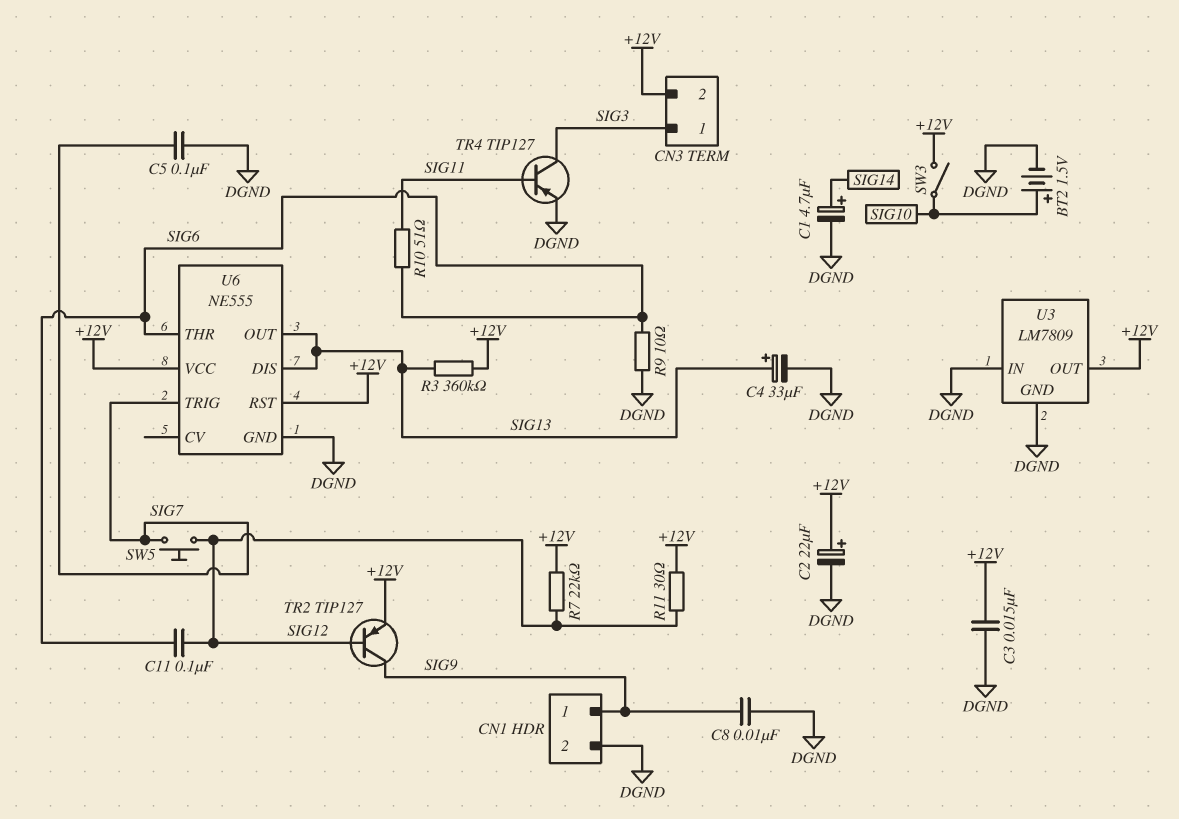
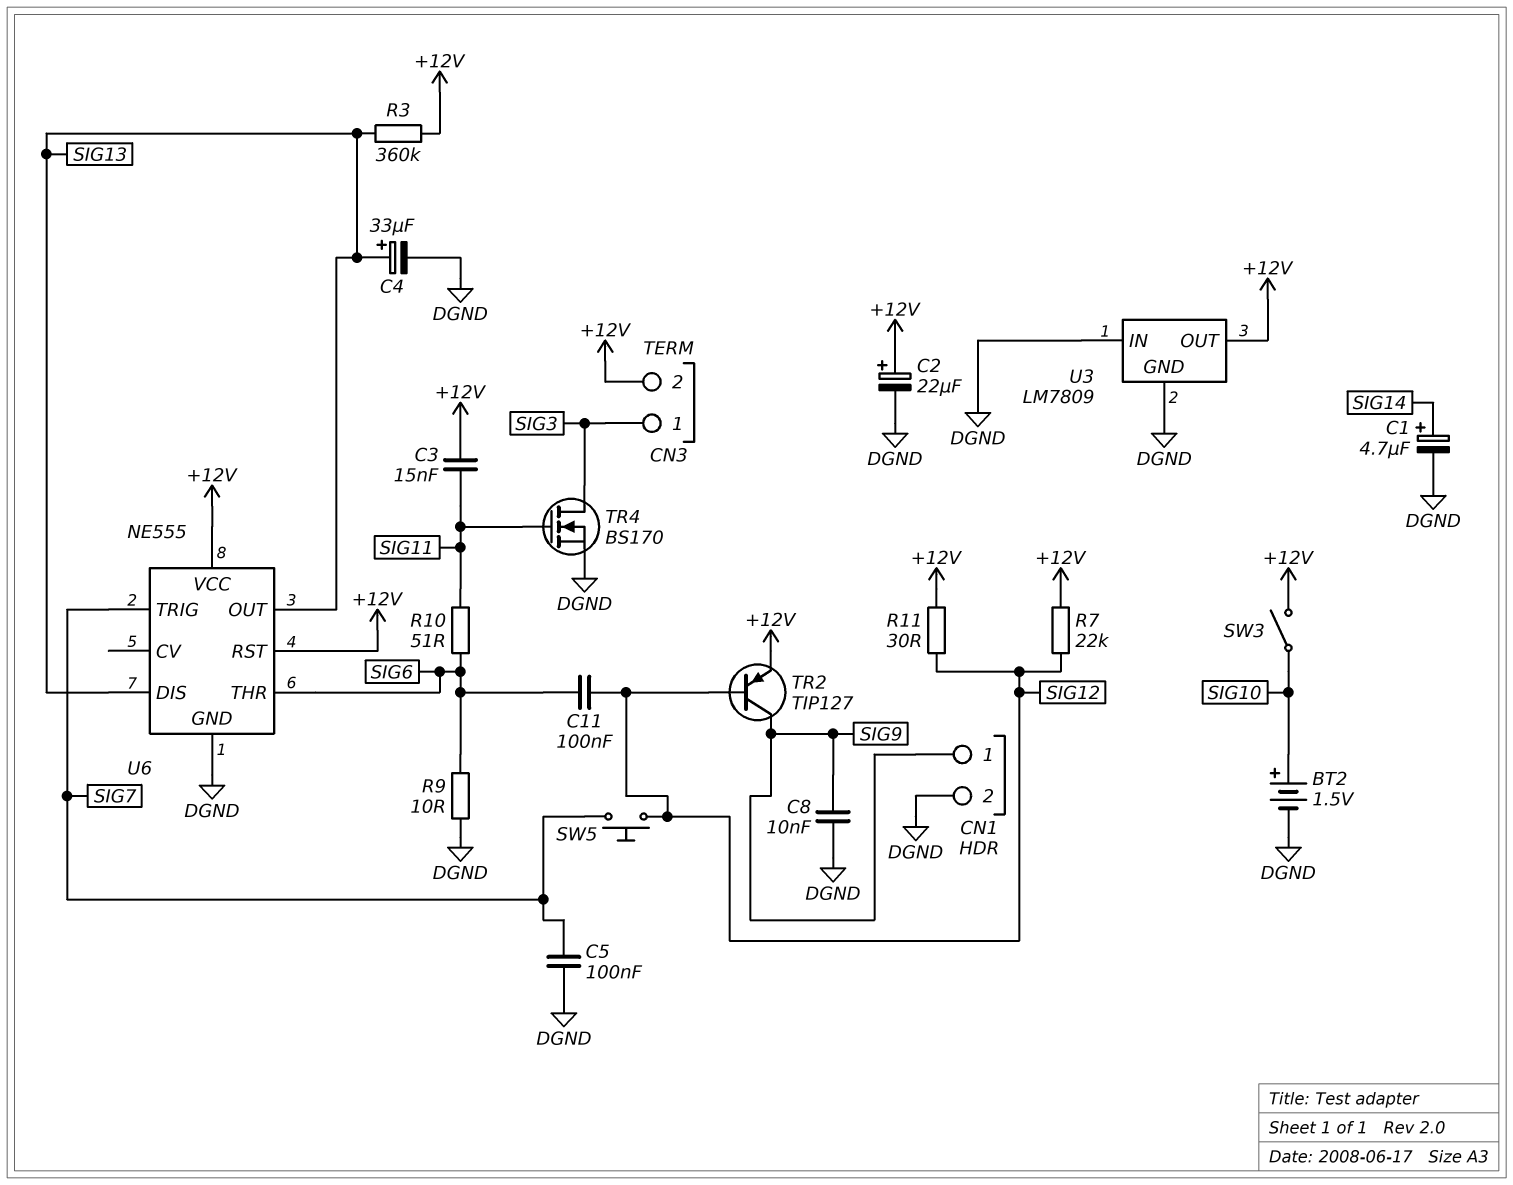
C3: 15nF (+12V, DGND) -> 15nF (+12V, SIG11)
TR4: PNP TIP127 (B SIG11, C SIG3, E DGND) -> NMOS BS170 (G SIG11, D SIG3, S DGND)

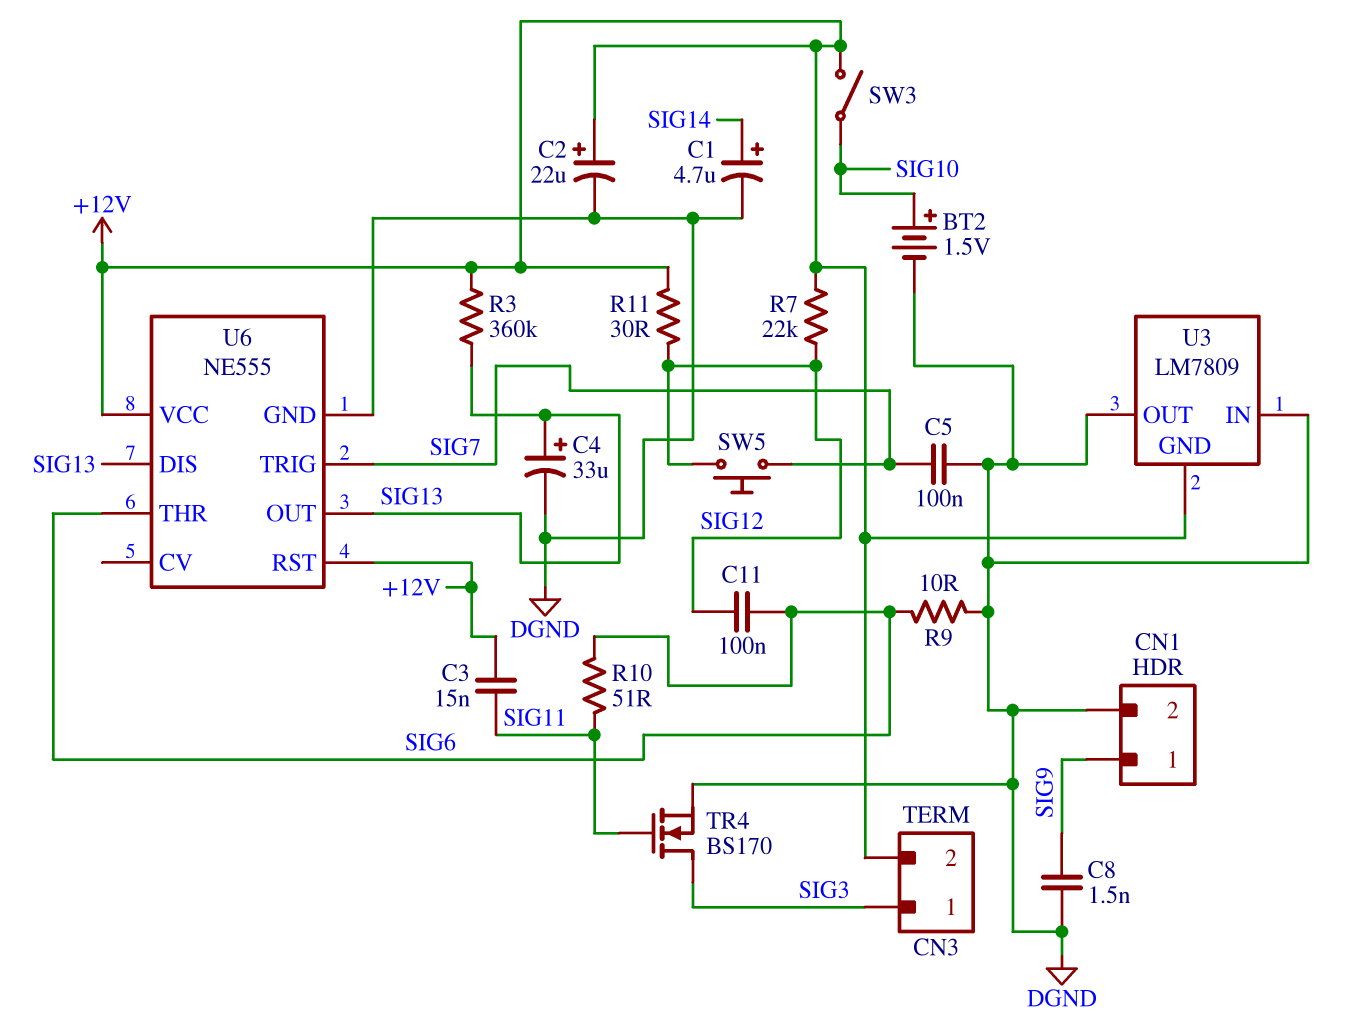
C8: 10nF (DGND, SIG9) -> 1.5nF (DGND, SIG9)
TR2: PNP TIP127 (B SIG12, C SIG9, E +12V) -> none
U3 pin GND: DGND -> +12V
U3 pin OUT: +12V -> DGND

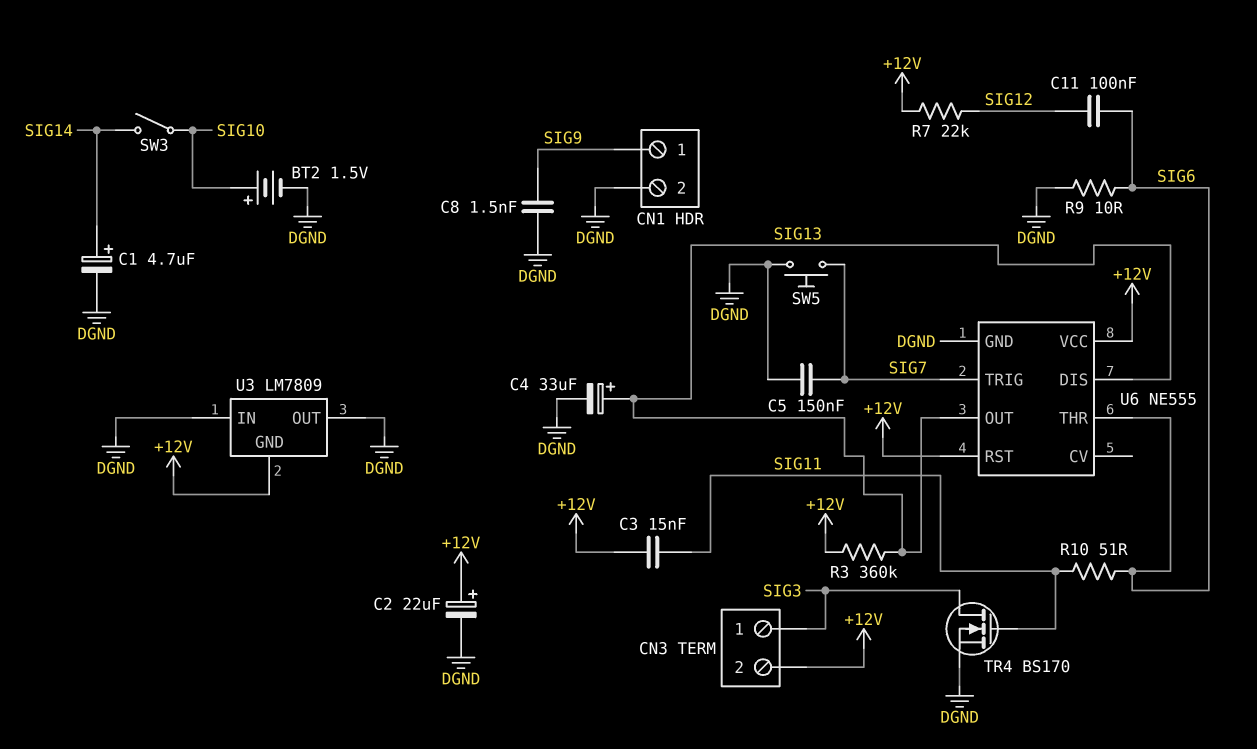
C5: 100nF (DGND, SIG7) -> 150nF (DGND, SIG7)
R11: 30 (+12V, SIG12) -> none
SW3: switch (+12V, SIG10) -> switch (SIG10, SIG14)
SW5: button (SIG7, SIG12) -> button (DGND, SIG7)

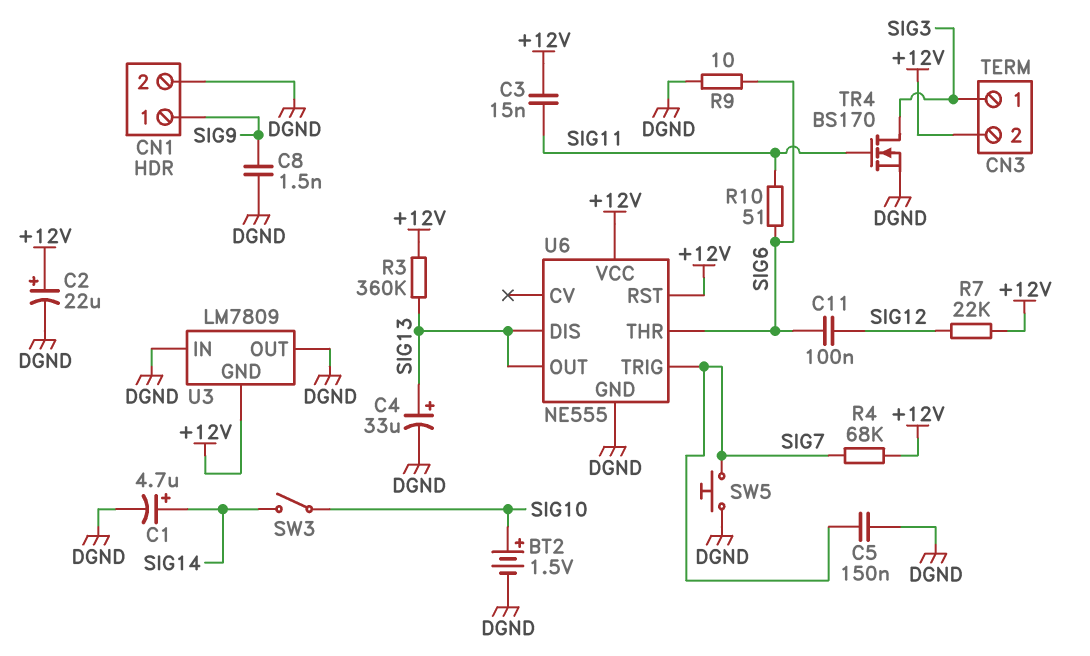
R4: none -> 68k (+12V, SIG7)

